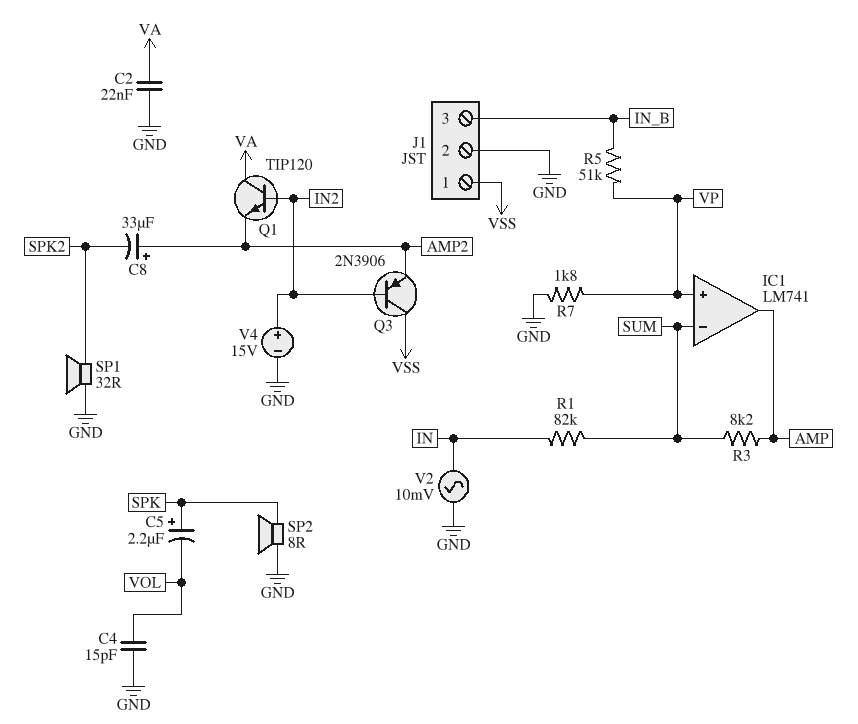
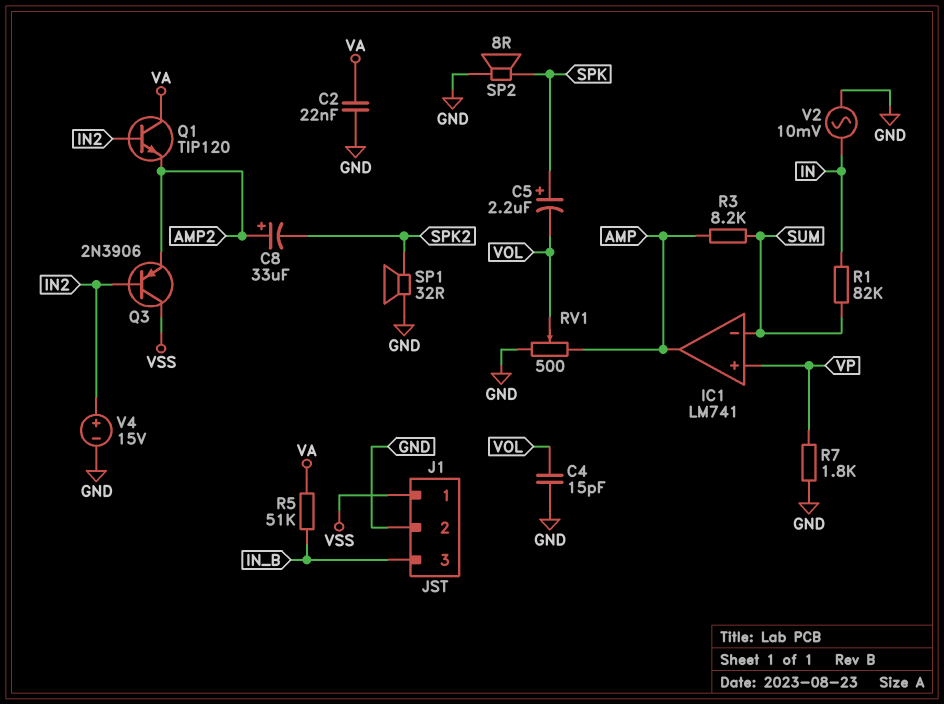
R5: 51k (IN_B, VP) -> 51k (IN_B, VA)
RV1: none -> 500 (AMP, GND, wiper VOL)

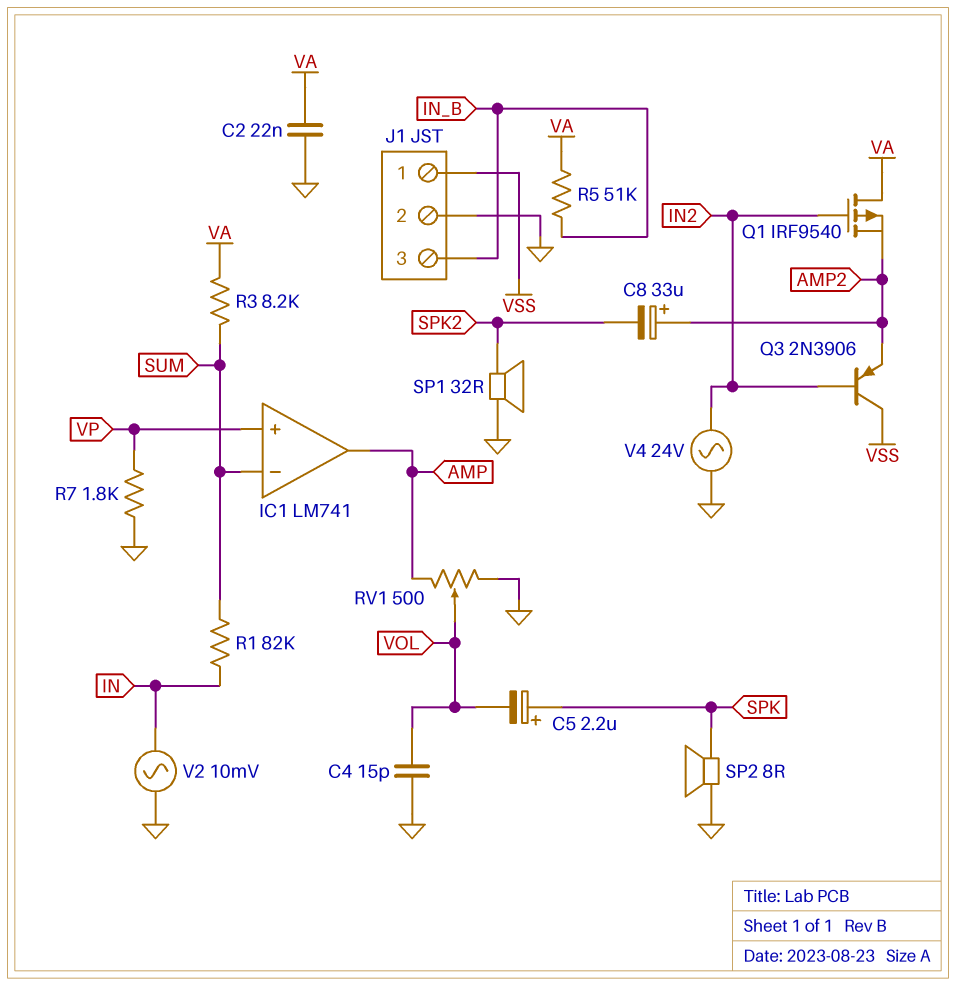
Q1: NPN TIP120 (B IN2, C VA, E AMP2) -> PMOS IRF9540 (G IN2, D VA, S AMP2)
R3: 8.2k (AMP, SUM) -> 8.2k (SUM, VA)
V4: 15V (plus IN2, minus GND) -> AC 24V (GND, IN2)

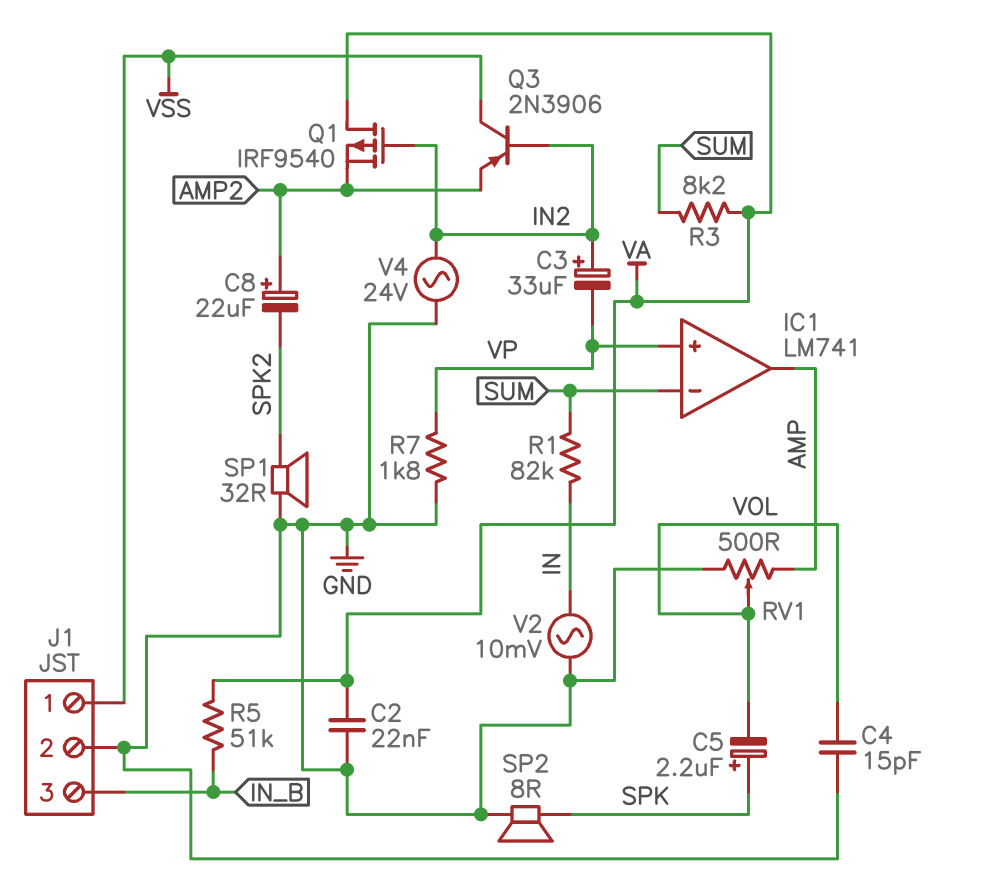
C3: none -> 33uF (plus IN2, minus VP)
C8: 33uF (plus AMP2, minus SPK2) -> 22uF (plus AMP2, minus SPK2)

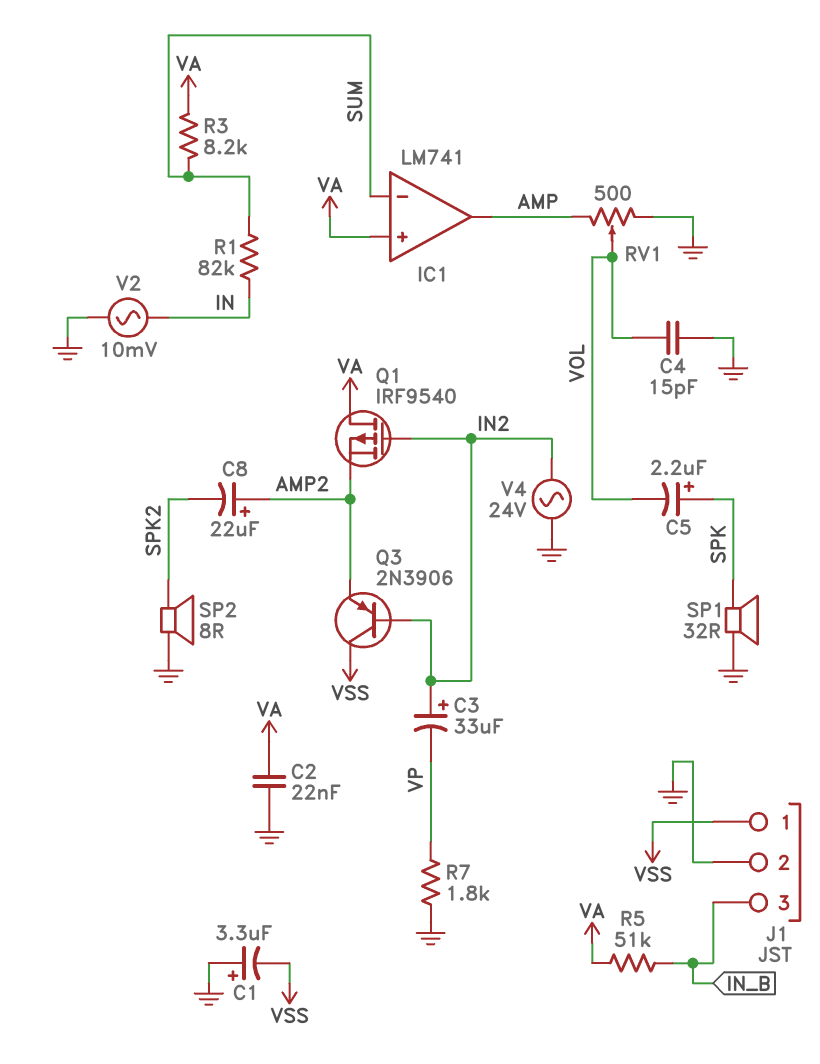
C1: none -> 3.3uF (plus GND, minus VSS)
IC1 pin in+: VP -> VA
SP1: speaker 32R (GND, SPK2) -> speaker 32R (GND, SPK)
SP2: speaker 8R (GND, SPK) -> speaker 8R (GND, SPK2)

